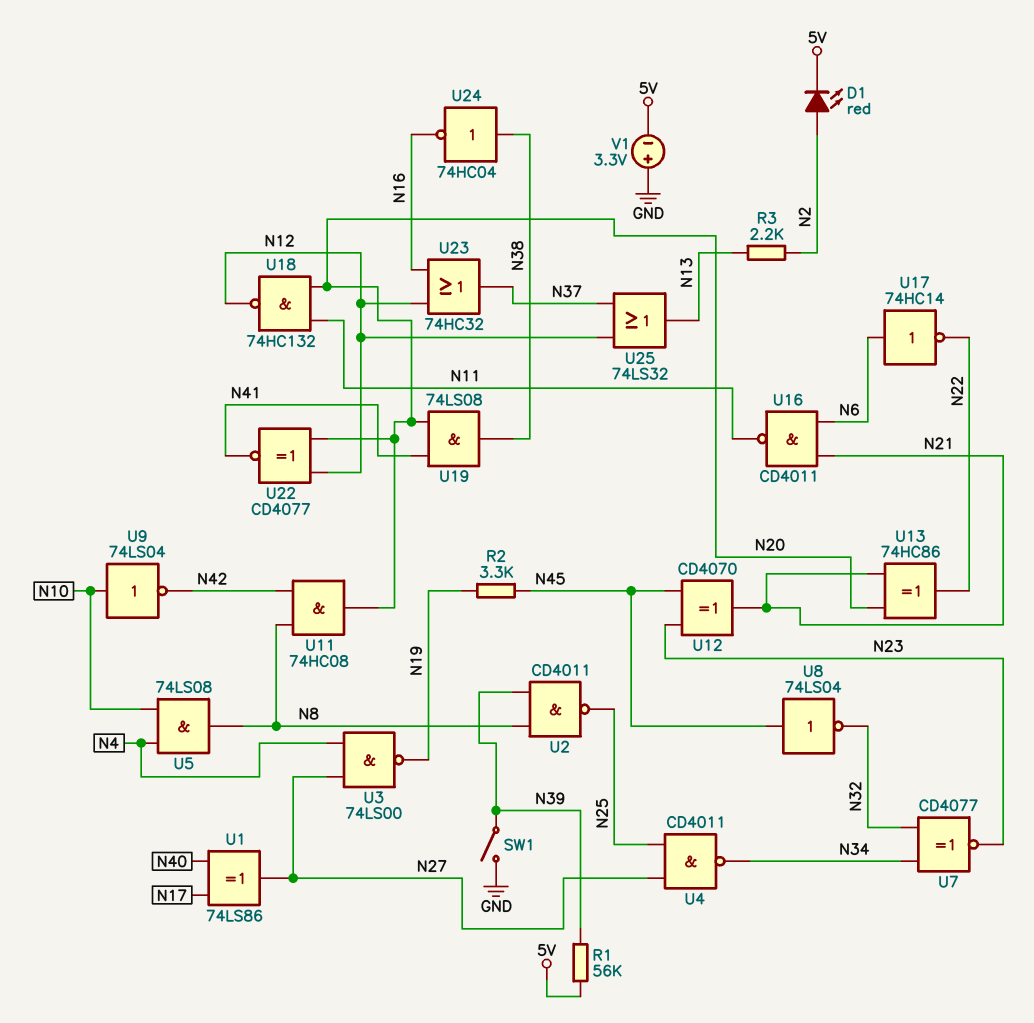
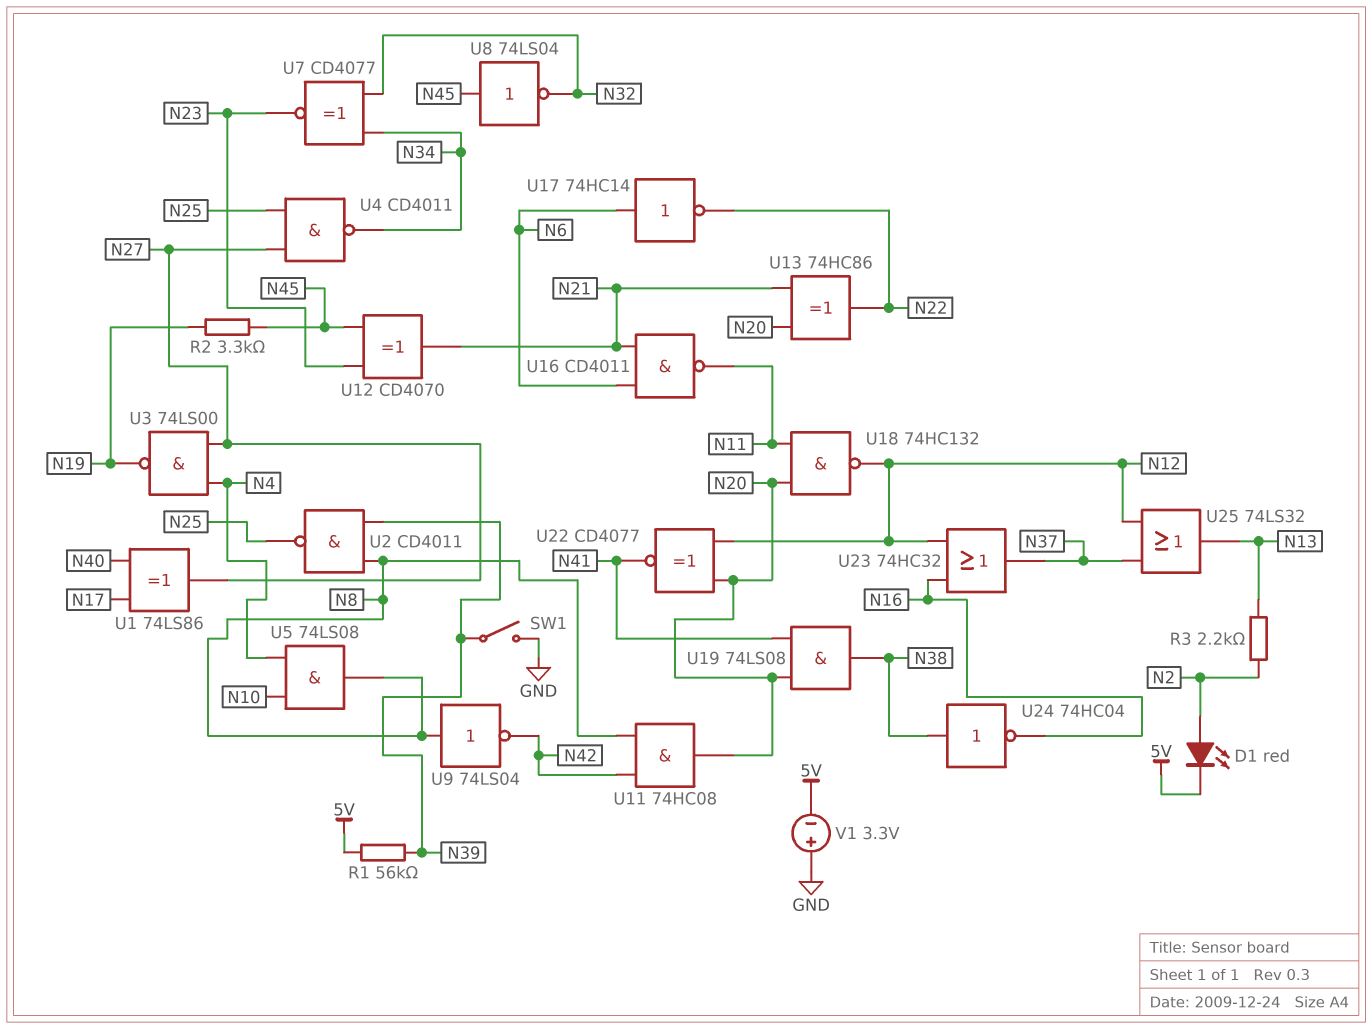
U9: NOT 74LS04 (in N10, out N42) -> NOT 74LS04 (in N8, out N42)

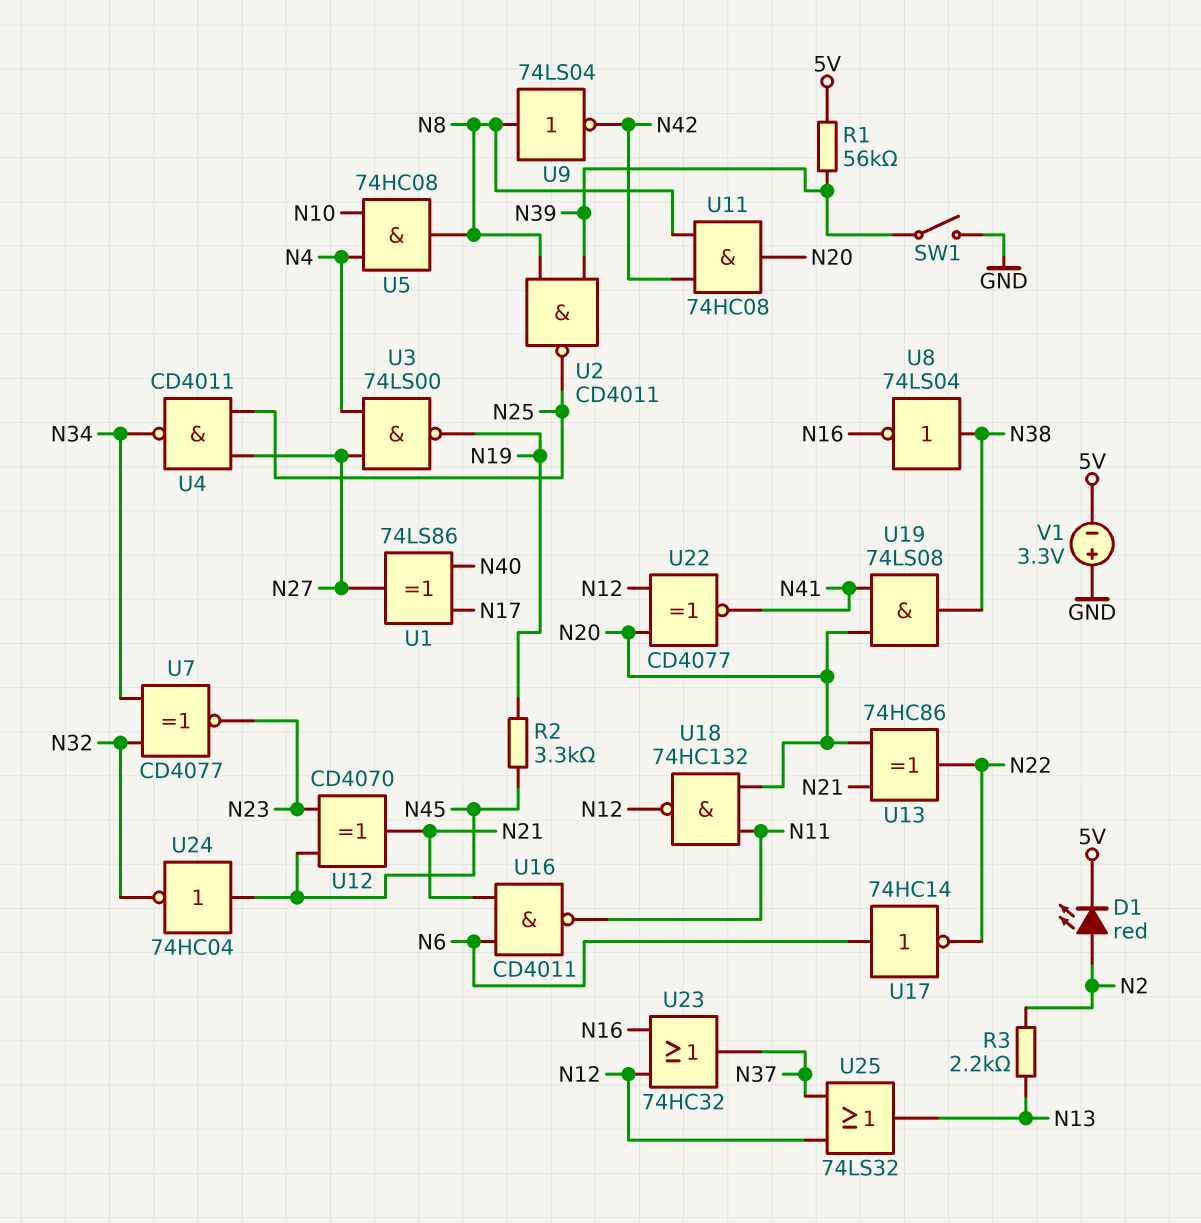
U5: AND 74LS08 (in N4, in N10, out N8) -> AND 74HC08 (in N4, in N10, out N8)
U8: NOT 74LS04 (in N45, out N32) -> NOT 74LS04 (in N38, out N16)
U24: NOT 74HC04 (in N38, out N16) -> NOT 74HC04 (in N45, out N32)

